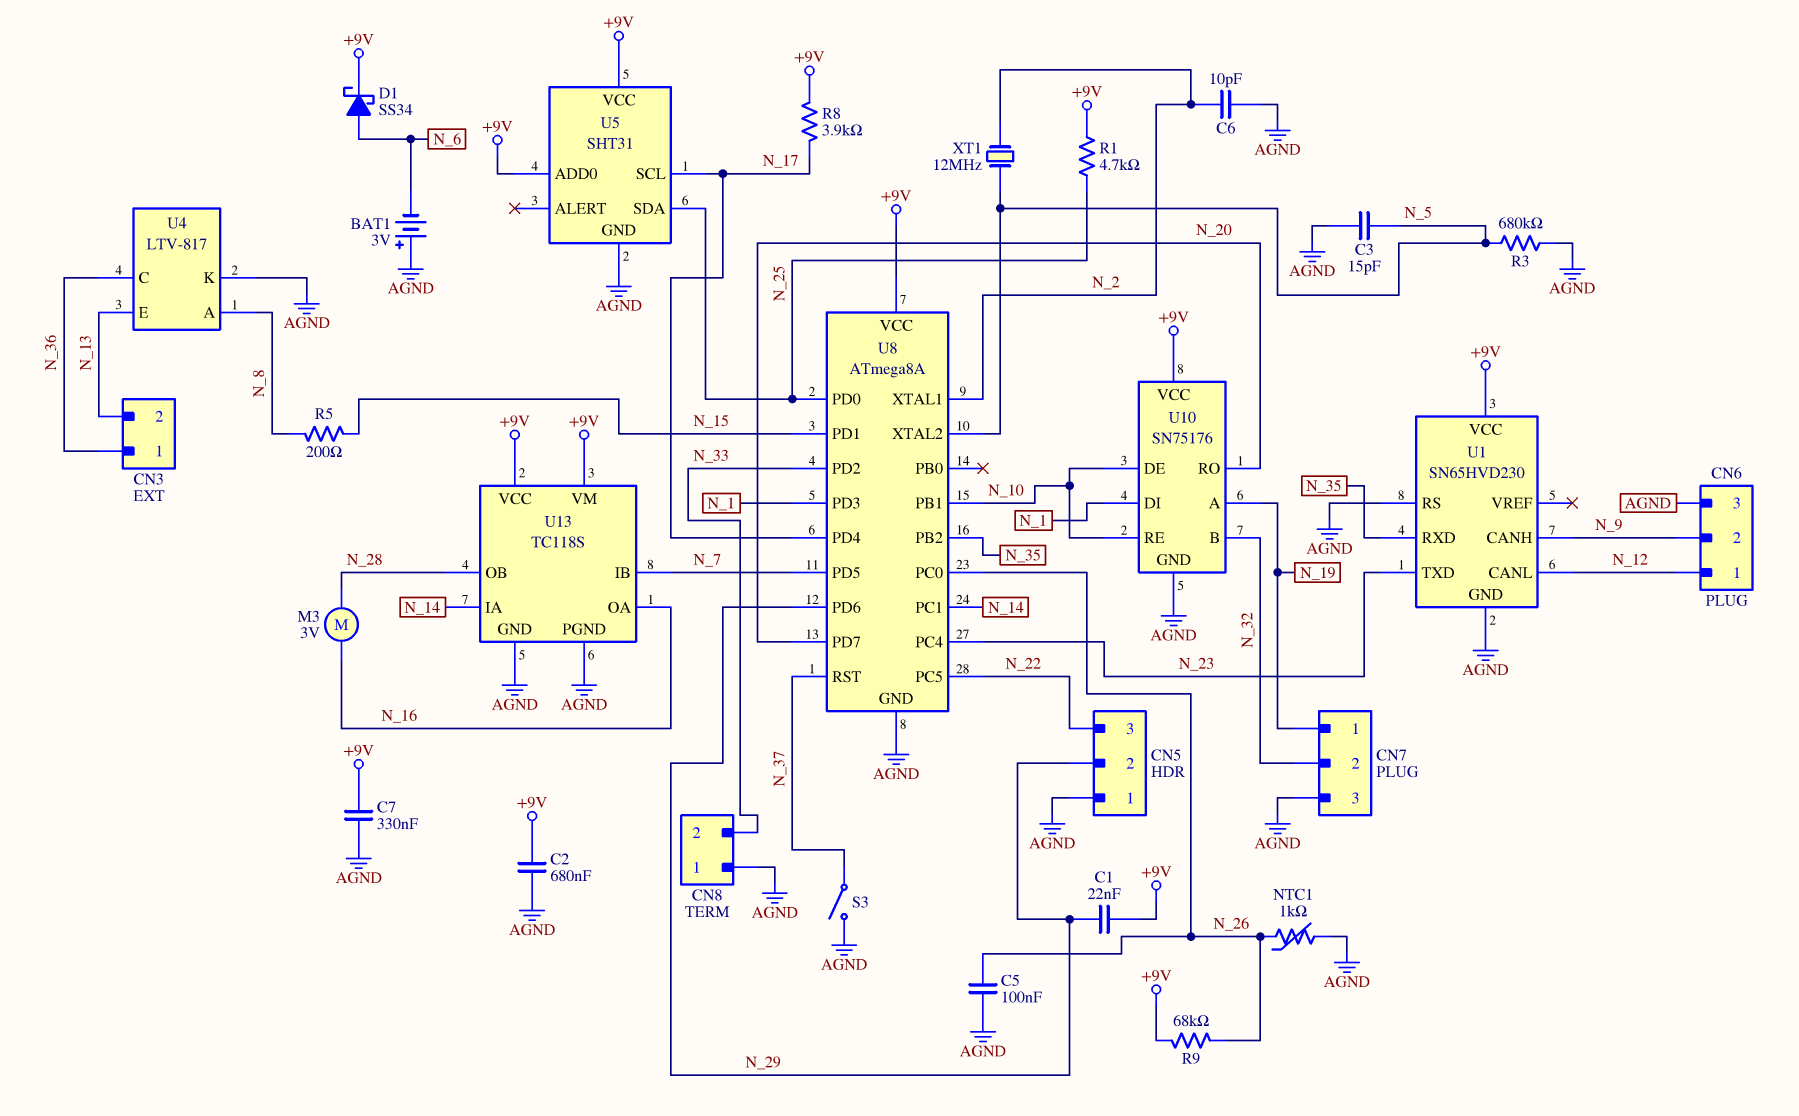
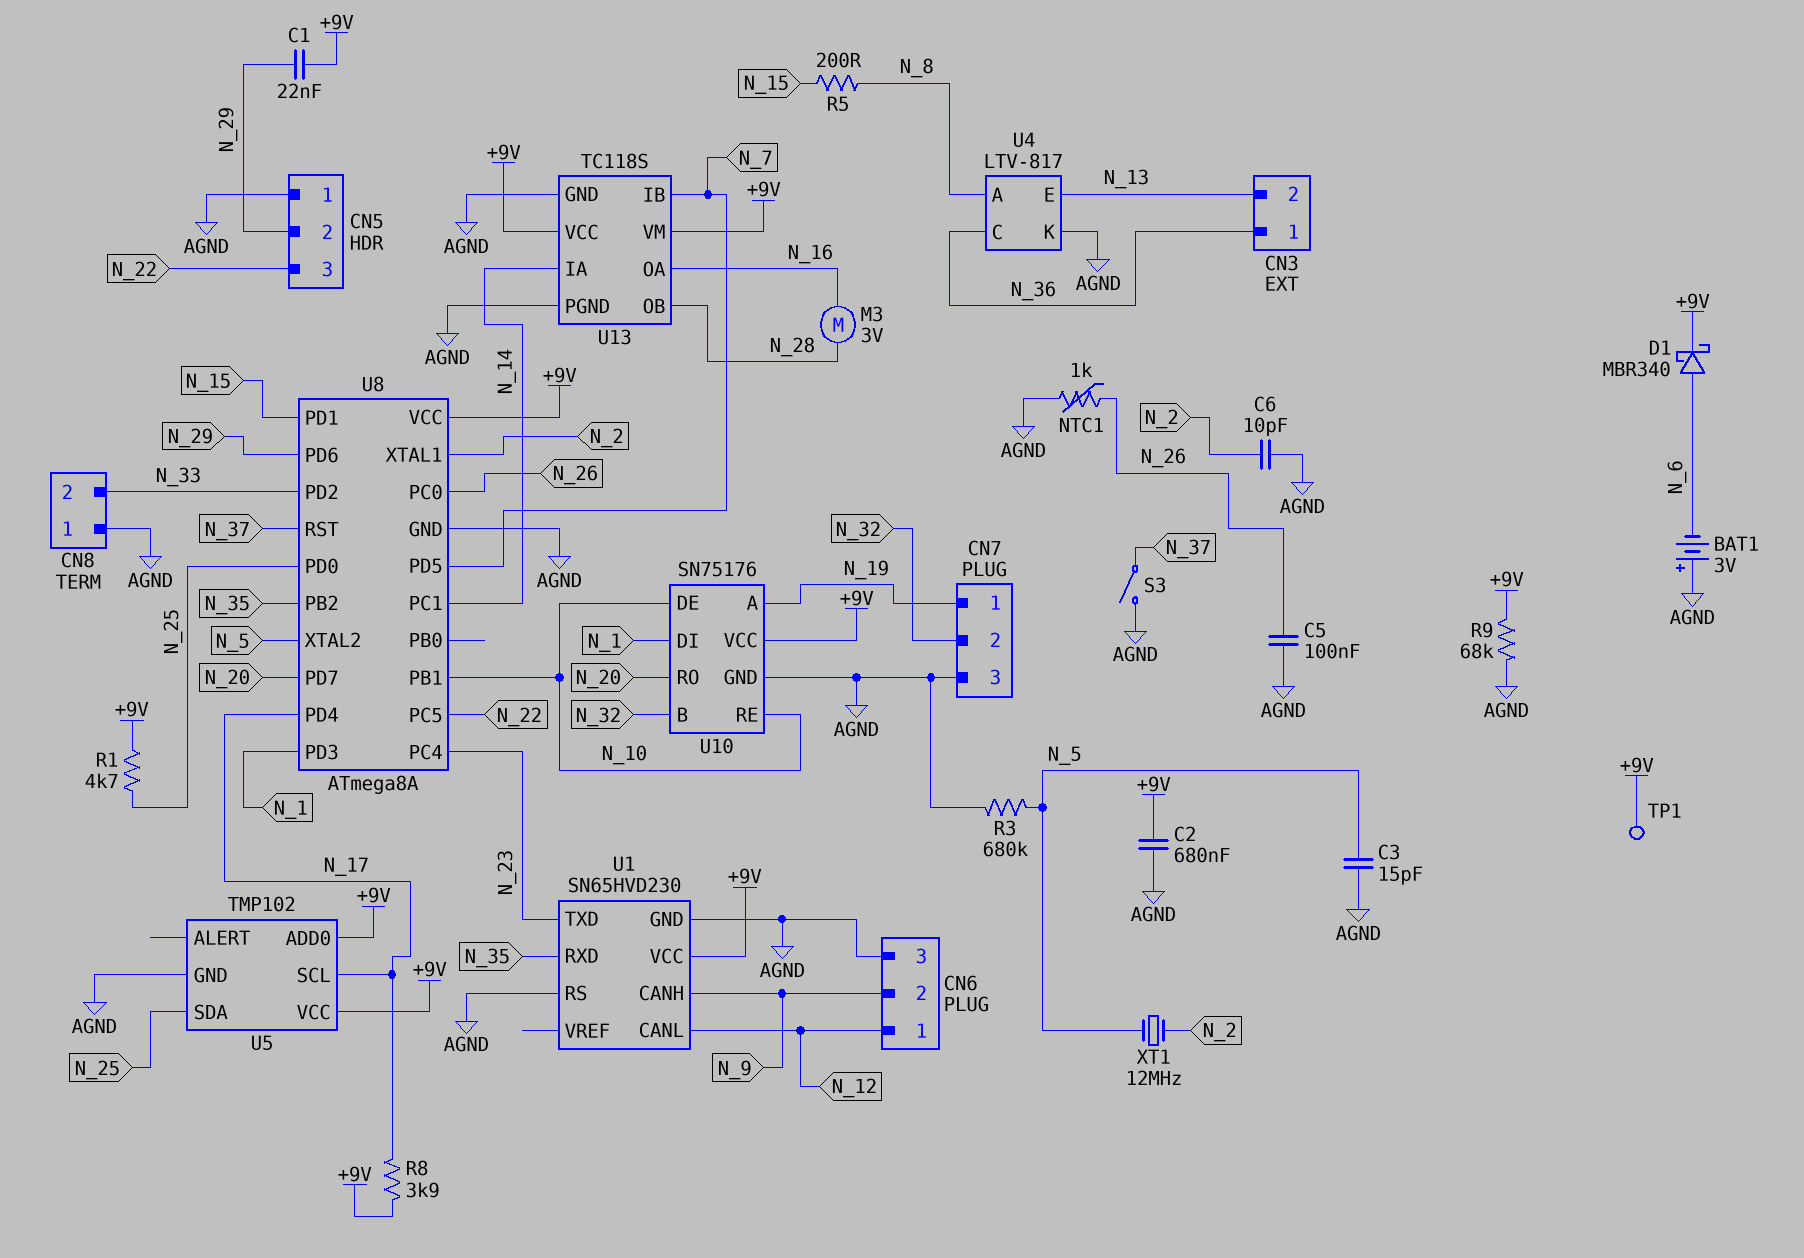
C7: 330nF (+9V, AGND) -> none
D1: schottky SS34 (A N_6, K +9V) -> schottky MBR340 (A N_6, K +9V)
R9: 68k (+9V, N_26) -> 68k (+9V, AGND)
TP1: none -> test point (+9V)
U5: SHT31 -> TMP102

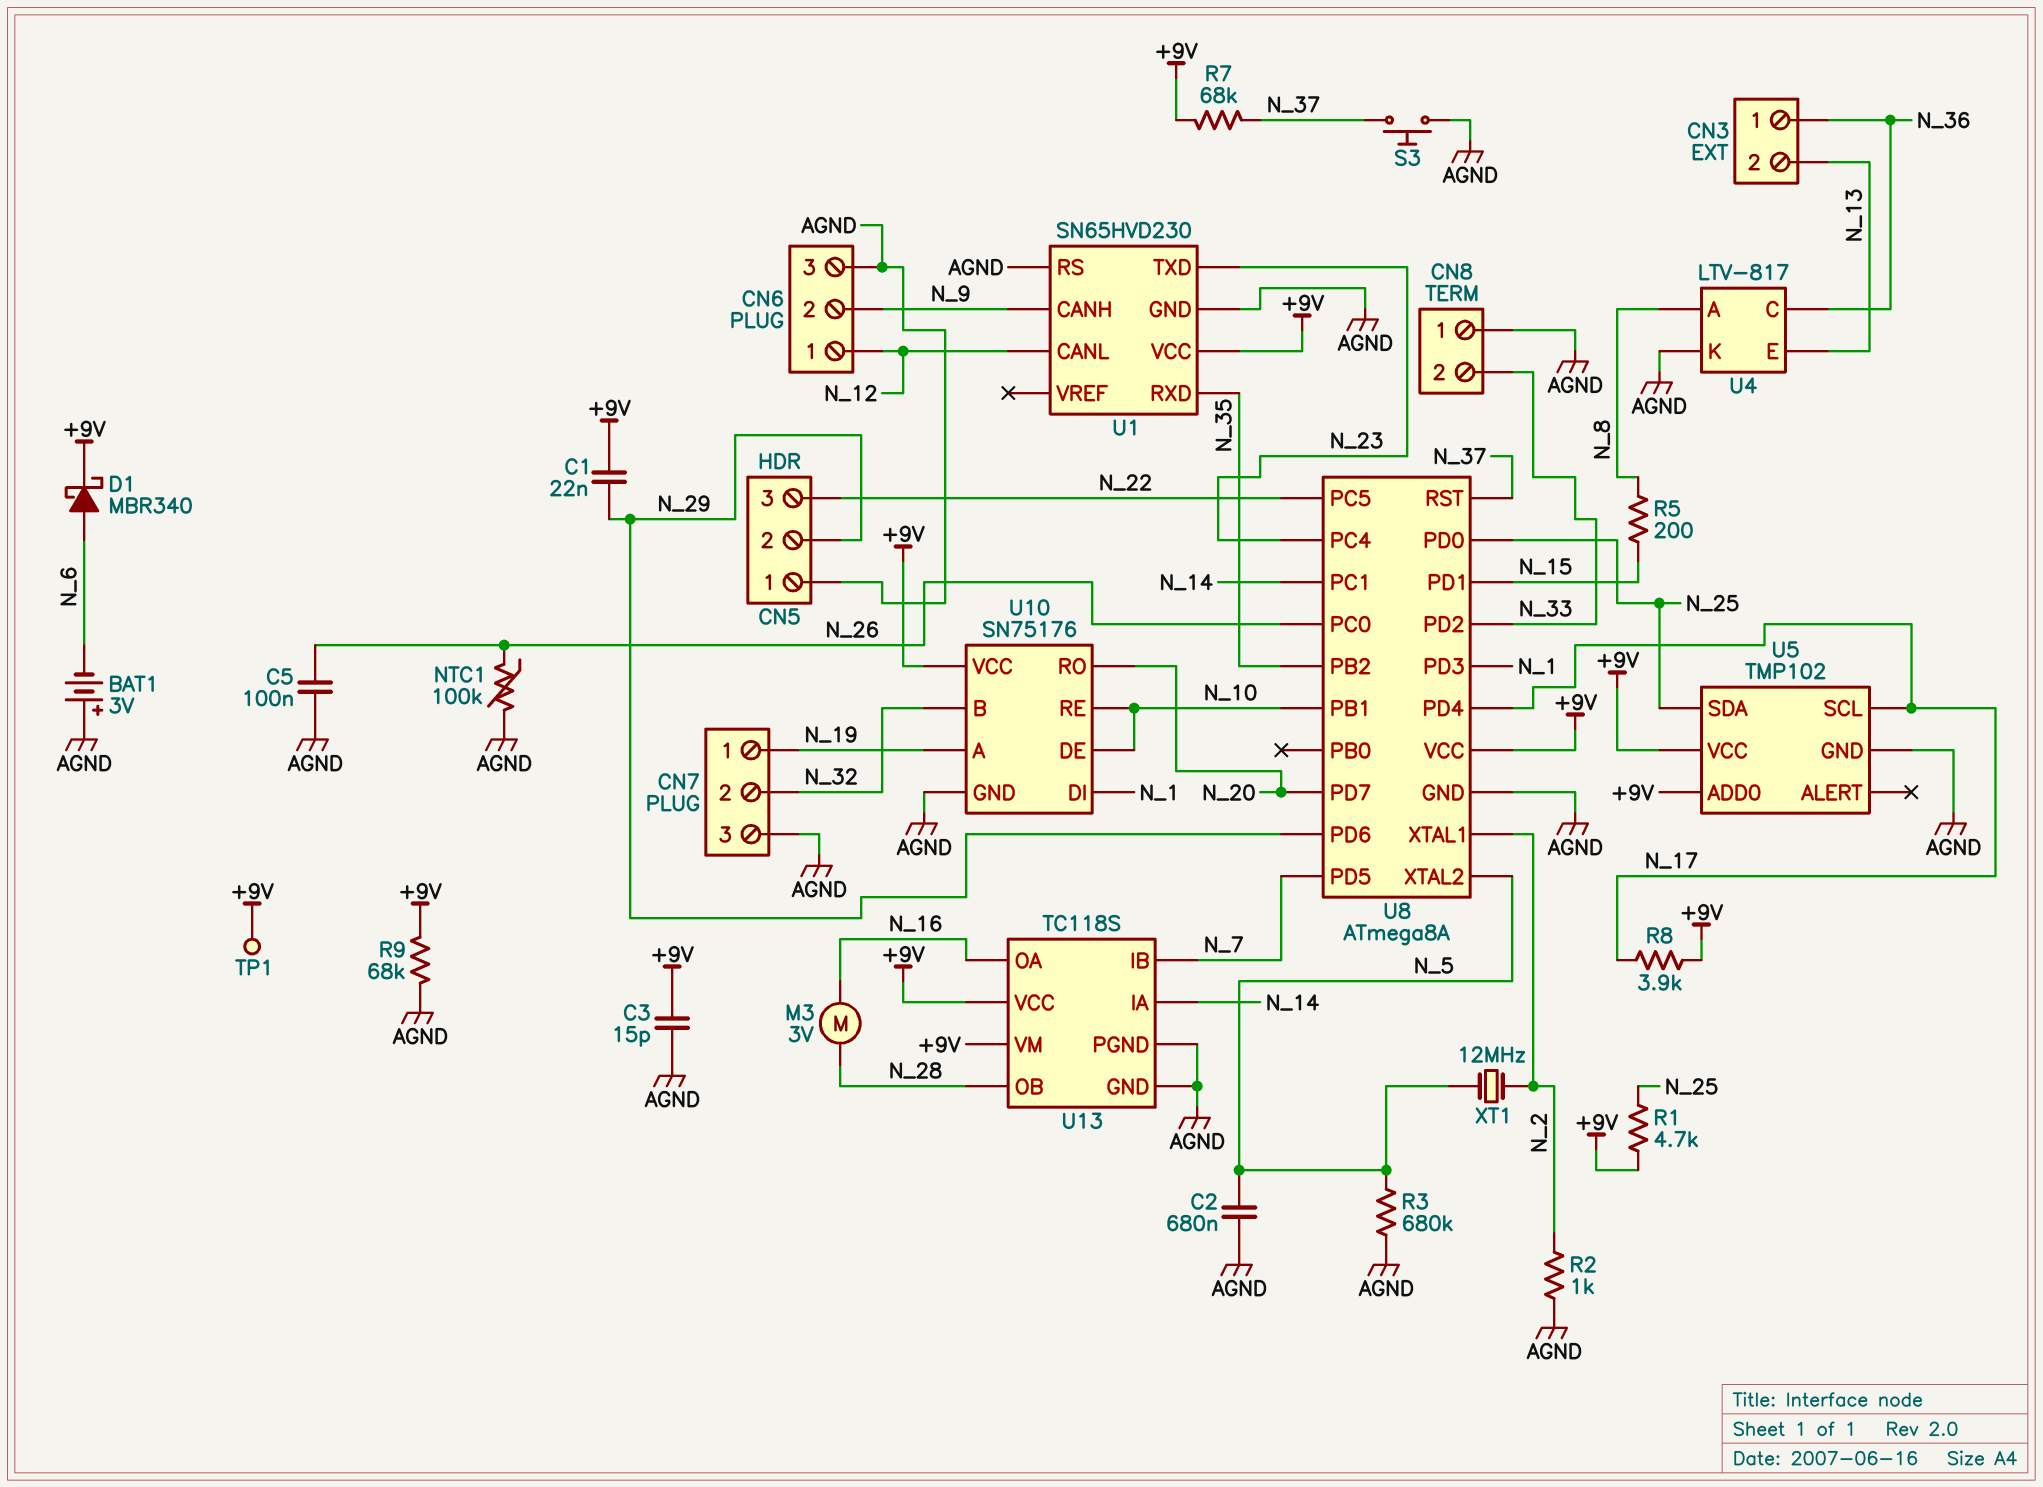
C2: 680nF (+9V, AGND) -> 680nF (AGND, N_5)
C3: 15pF (AGND, N_5) -> 15pF (+9V, AGND)
C6: 10pF (AGND, N_2) -> none
NTC1: 1k (AGND, N_26) -> 100k (AGND, N_26)
R2: none -> 1k (AGND, N_2)
R7: none -> 68k (+9V, N_37)
S3: switch (AGND, N_37) -> button (AGND, N_37)

